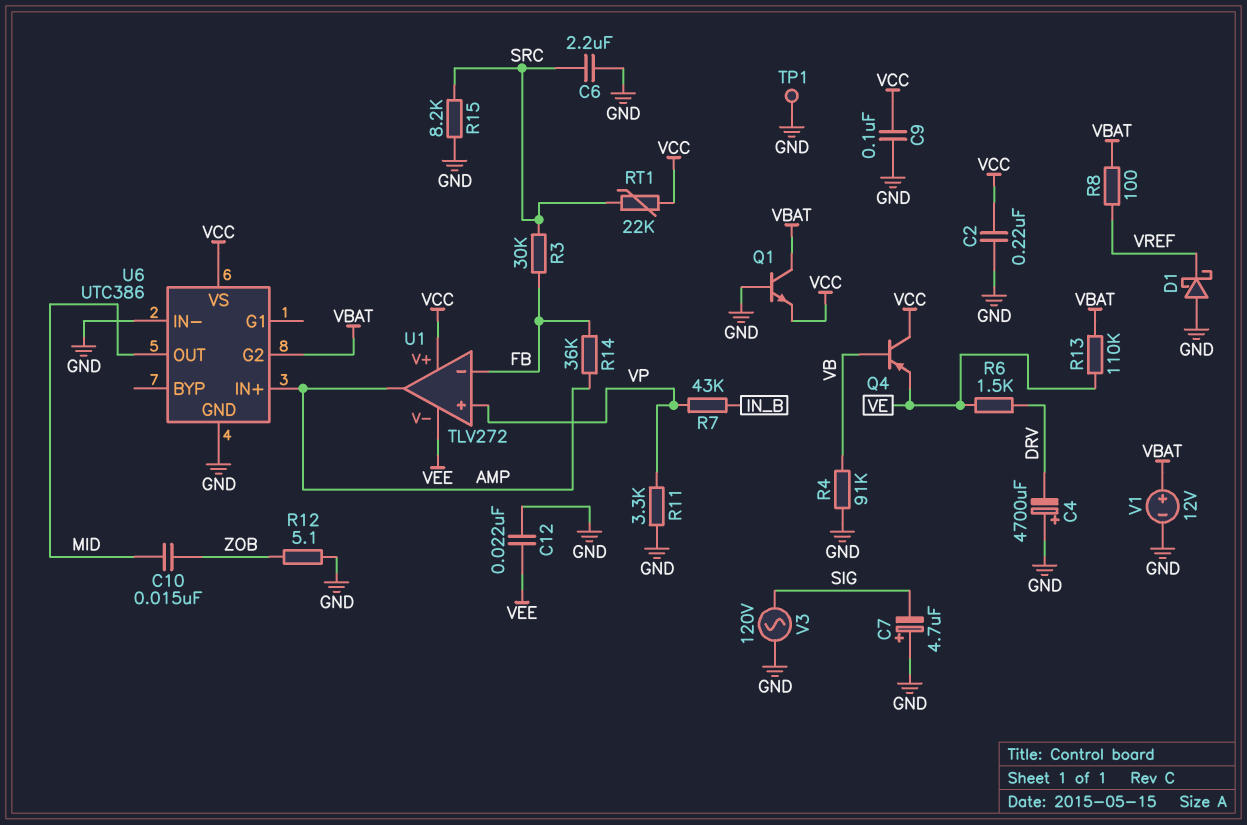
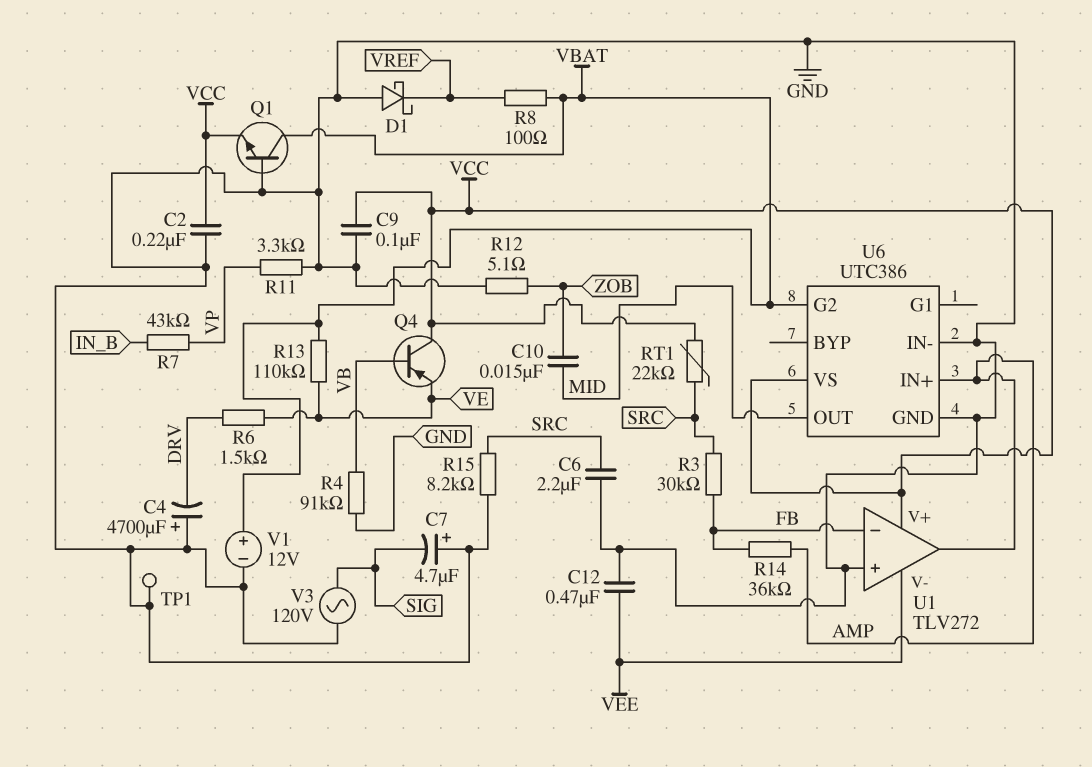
C12: 22nF (GND, VEE) -> 470nF (GND, VEE)
U1 pin in+: VP -> GND

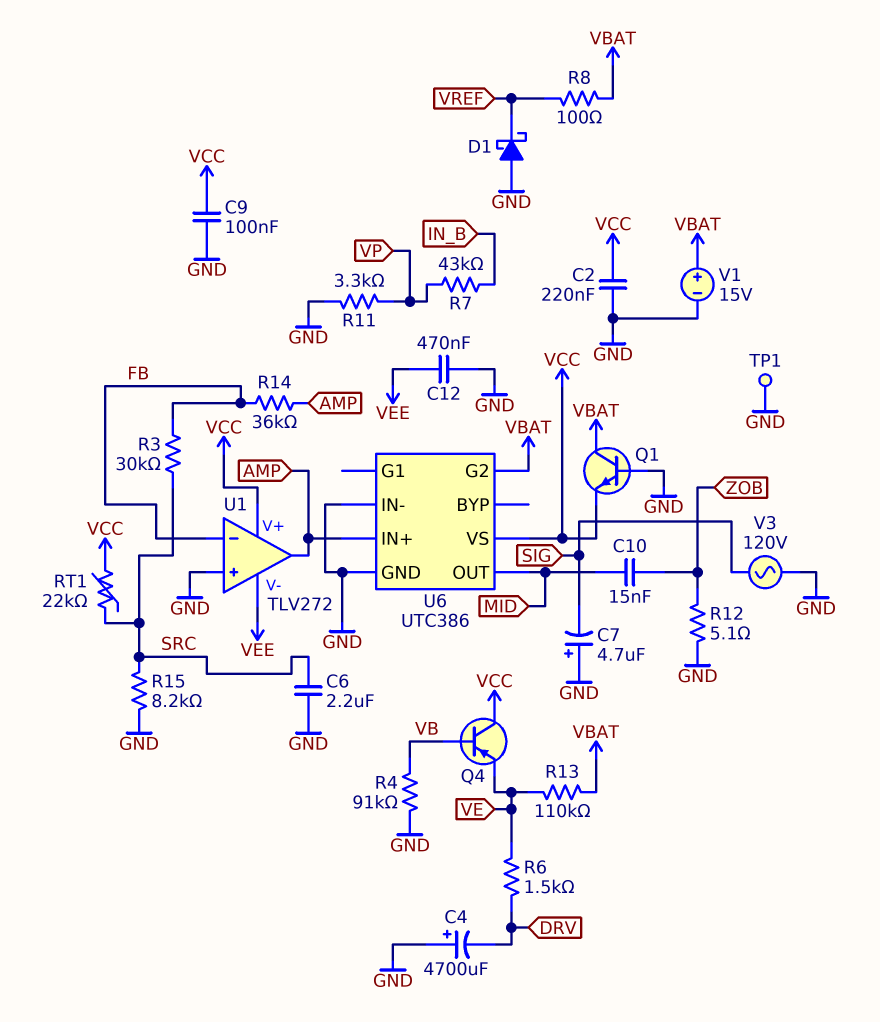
V1: 12V (plus VBAT, minus GND) -> 15V (plus VBAT, minus GND)

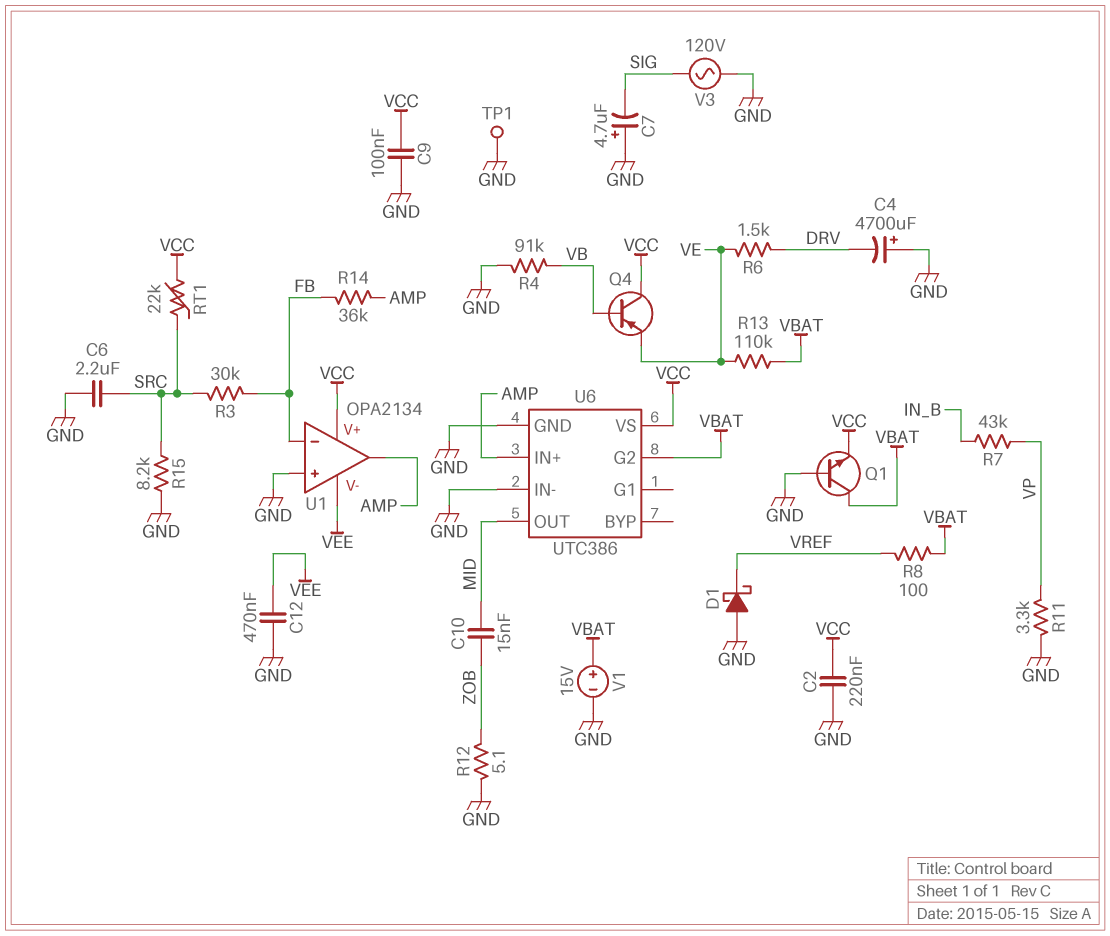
U1: TLV272 -> OPA2134

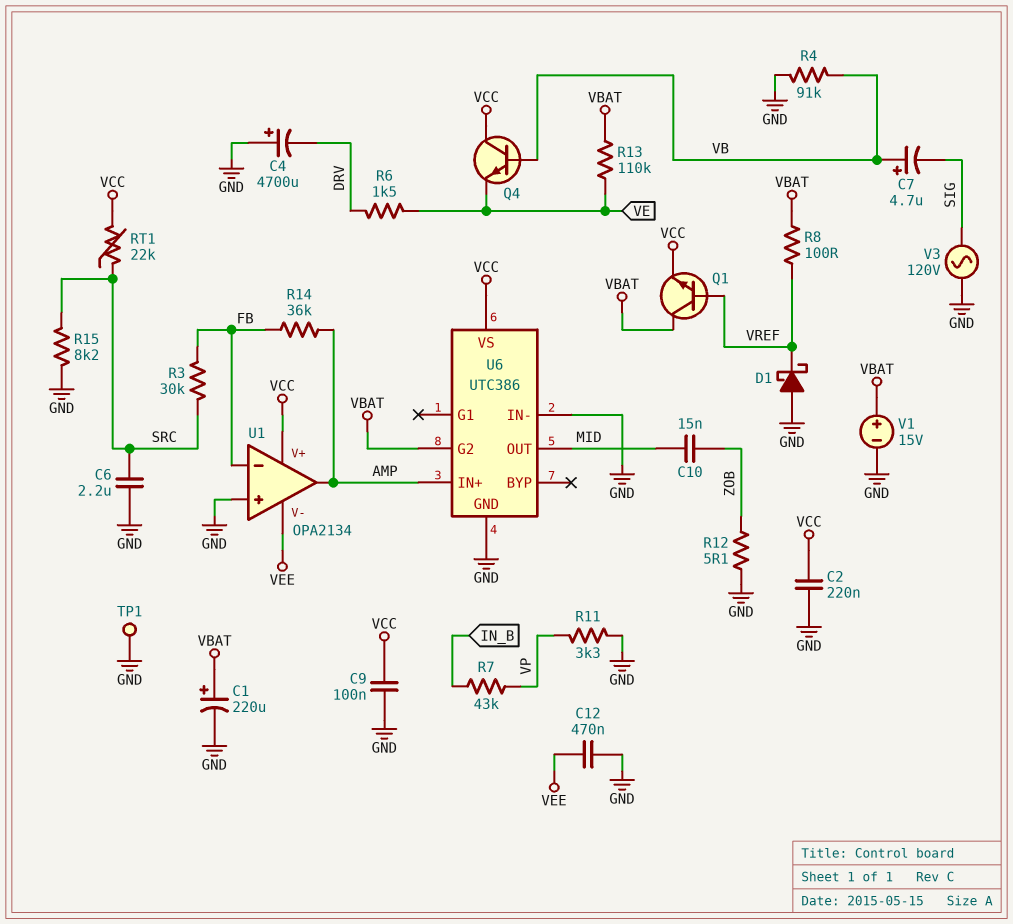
C1: none -> 220uF (plus VBAT, minus GND)
C7: 4.7uF (plus GND, minus SIG) -> 4.7uF (plus VB, minus SIG)
Q1: NPN (B GND, C VBAT, E VCC) -> NPN (B VREF, C VBAT, E VCC)
Q4: PNP (B VB, C VCC, E VE) -> NPN (B VB, C VCC, E VE)

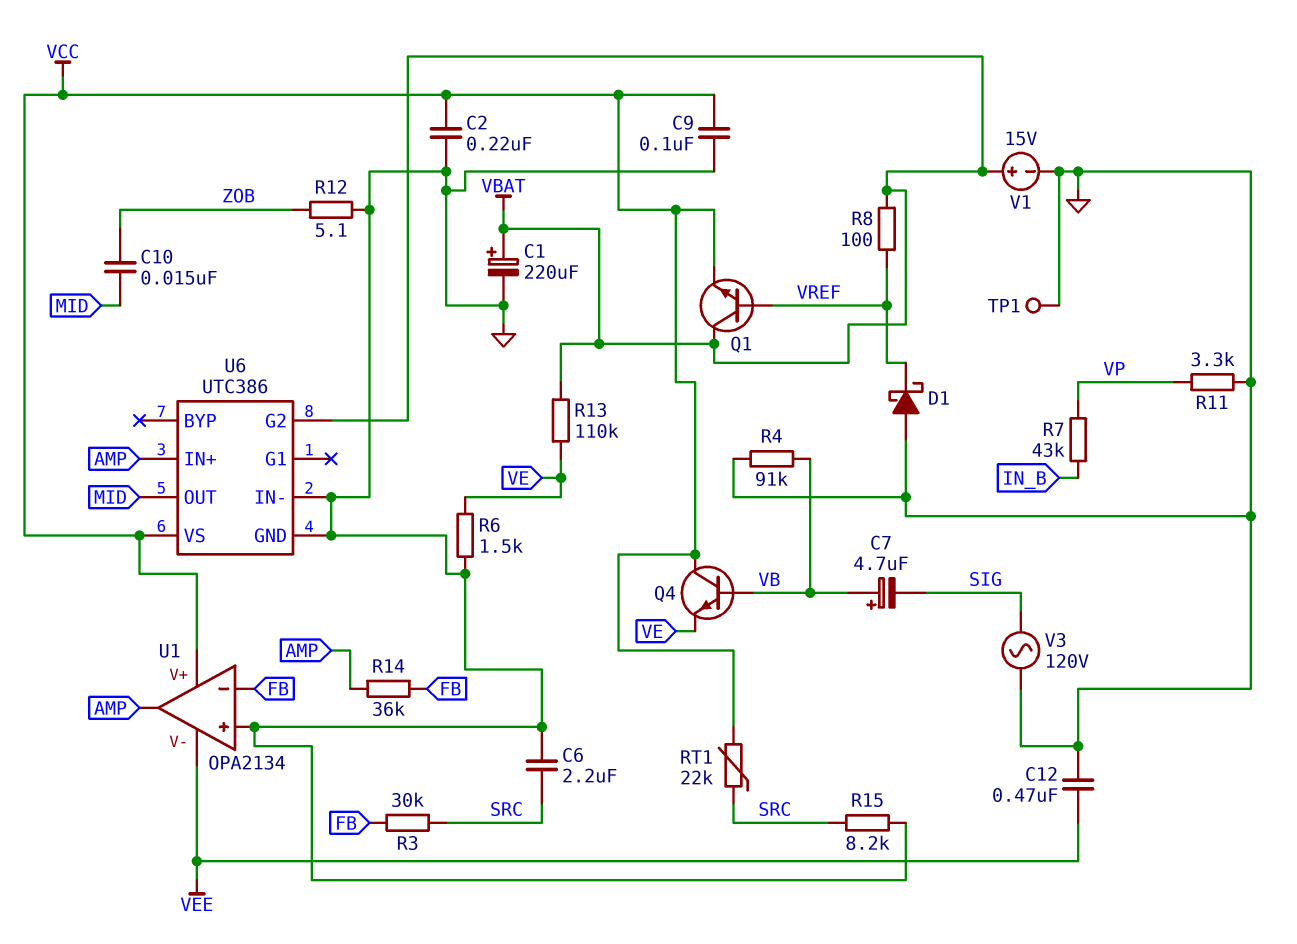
C4: 4700uF (plus GND, minus DRV) -> none
R6: 1.5k (DRV, VE) -> 1.5k (GND, VE)

